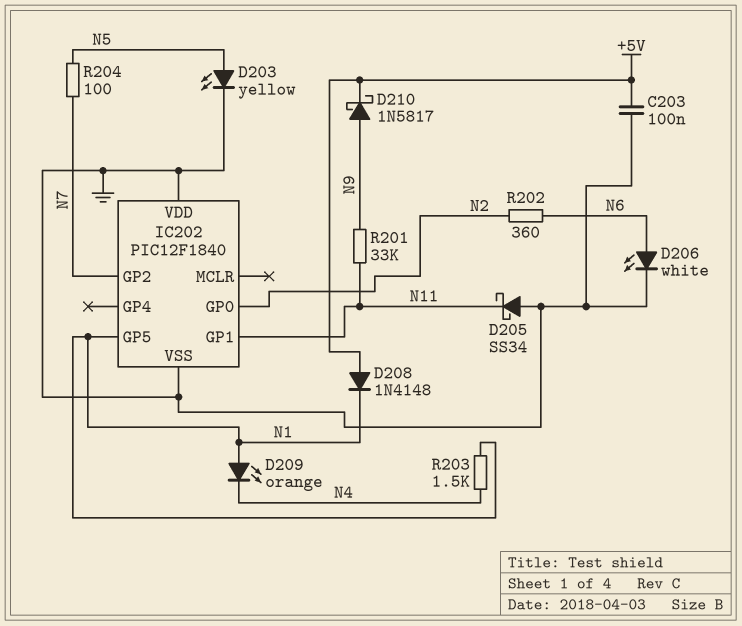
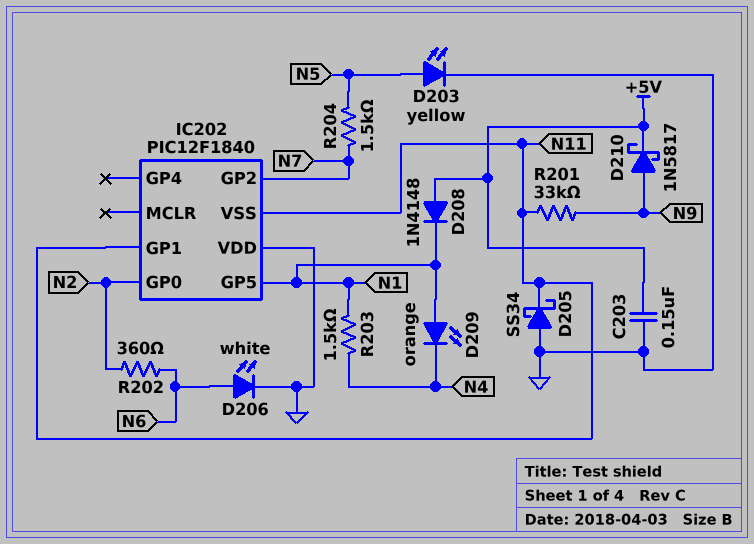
C203: 100nF (+5V, GND) -> 150nF (+5V, GND)
IC202 pin VSS: GND -> N11
R204: 100 (N5, N7) -> 1.5k (N5, N7)

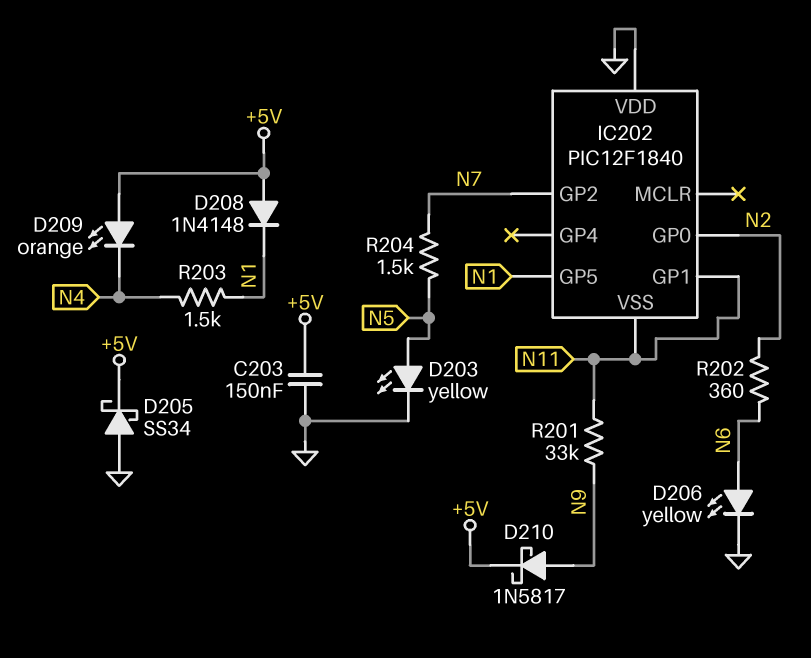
D205: schottky SS34 (A GND, K N11) -> schottky SS34 (A GND, K +5V)
D206: LED white (A N6, K GND) -> LED yellow (A N6, K GND)
D209: LED orange (A N1, K N4) -> LED orange (A +5V, K N4)

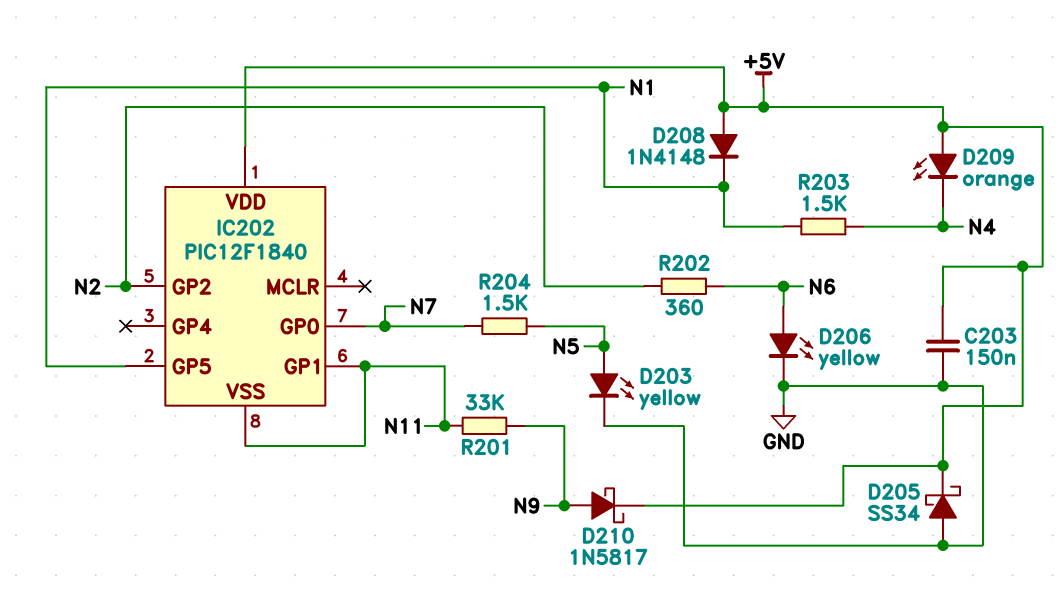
IC202 pin GP0: N2 -> N7
IC202 pin GP2: N7 -> N2
IC202 pin VDD: GND -> +5V

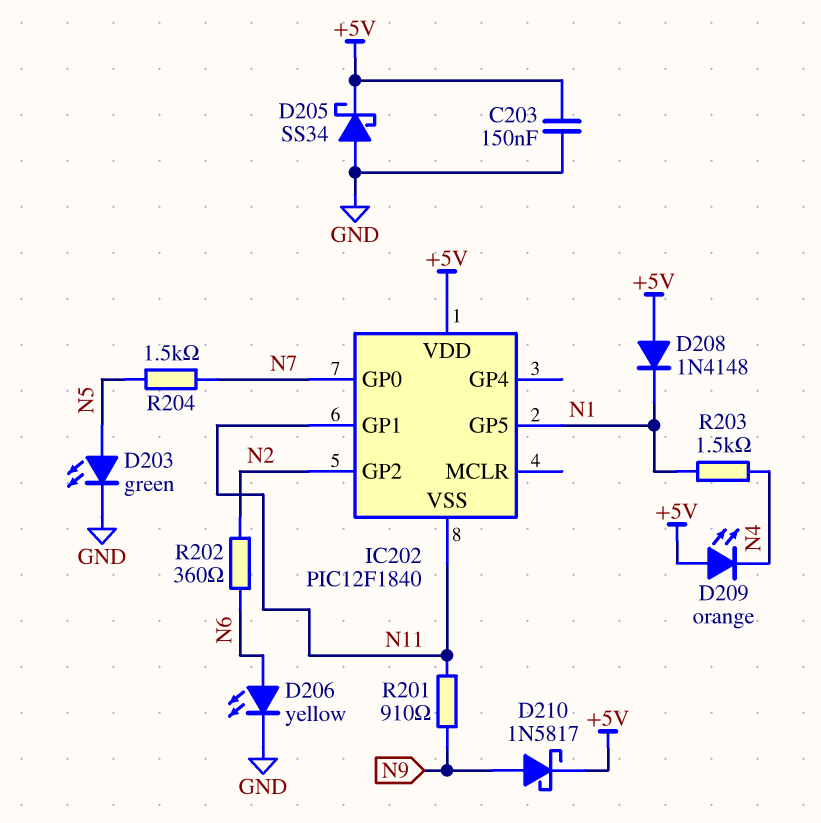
D203: LED yellow (A N5, K GND) -> LED green (A N5, K GND)
R201: 33k (N9, N11) -> 910 (N9, N11)

